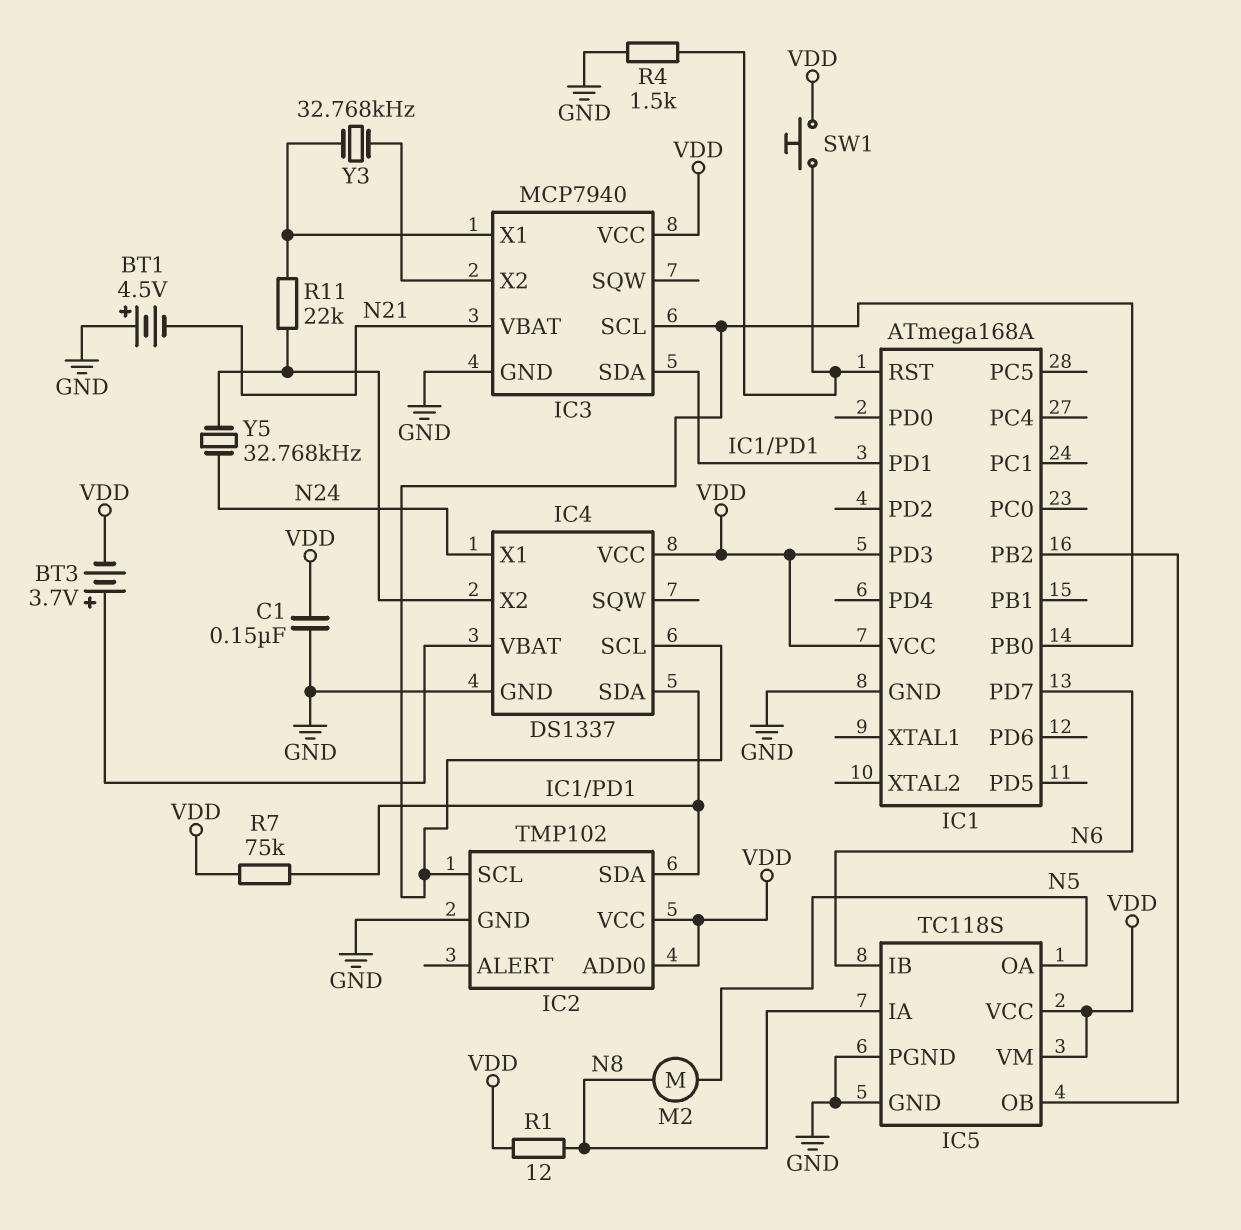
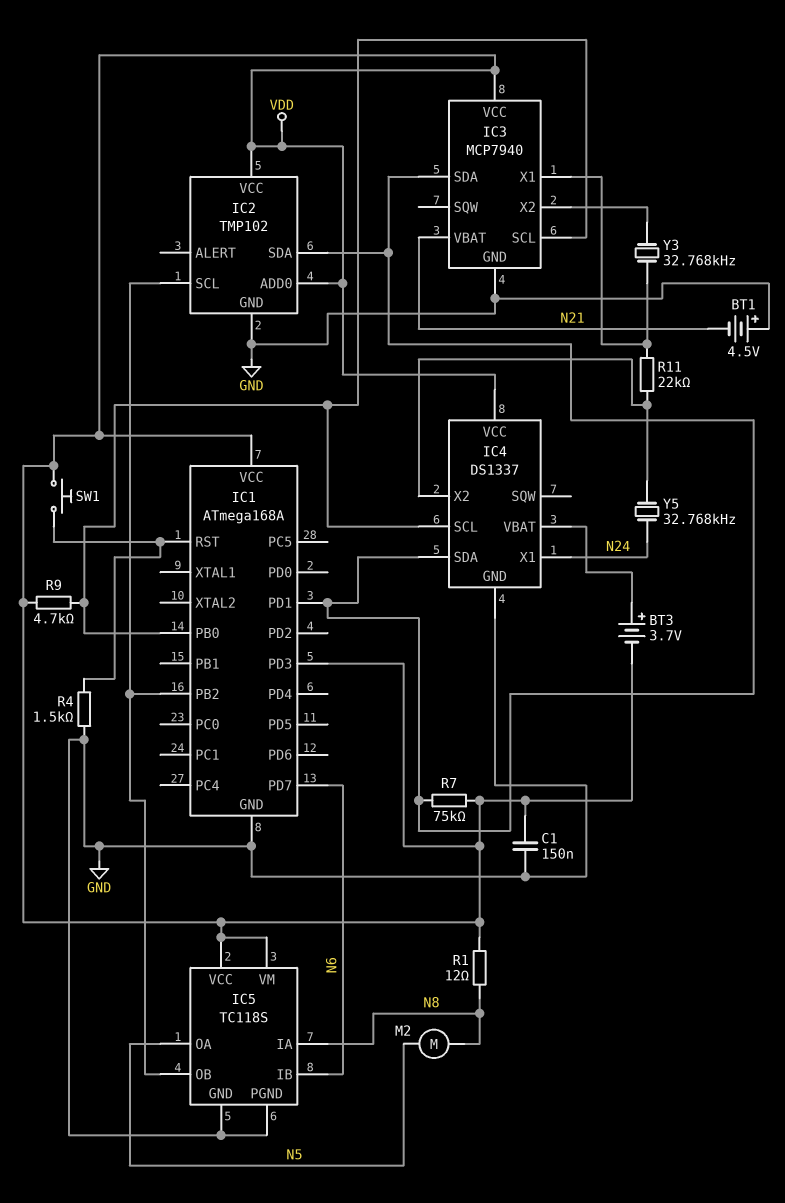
IC2 pin SCL: IC1/PB0 -> IC1/PB2
R9: none -> 4.7k (IC1/PB0, VDD)

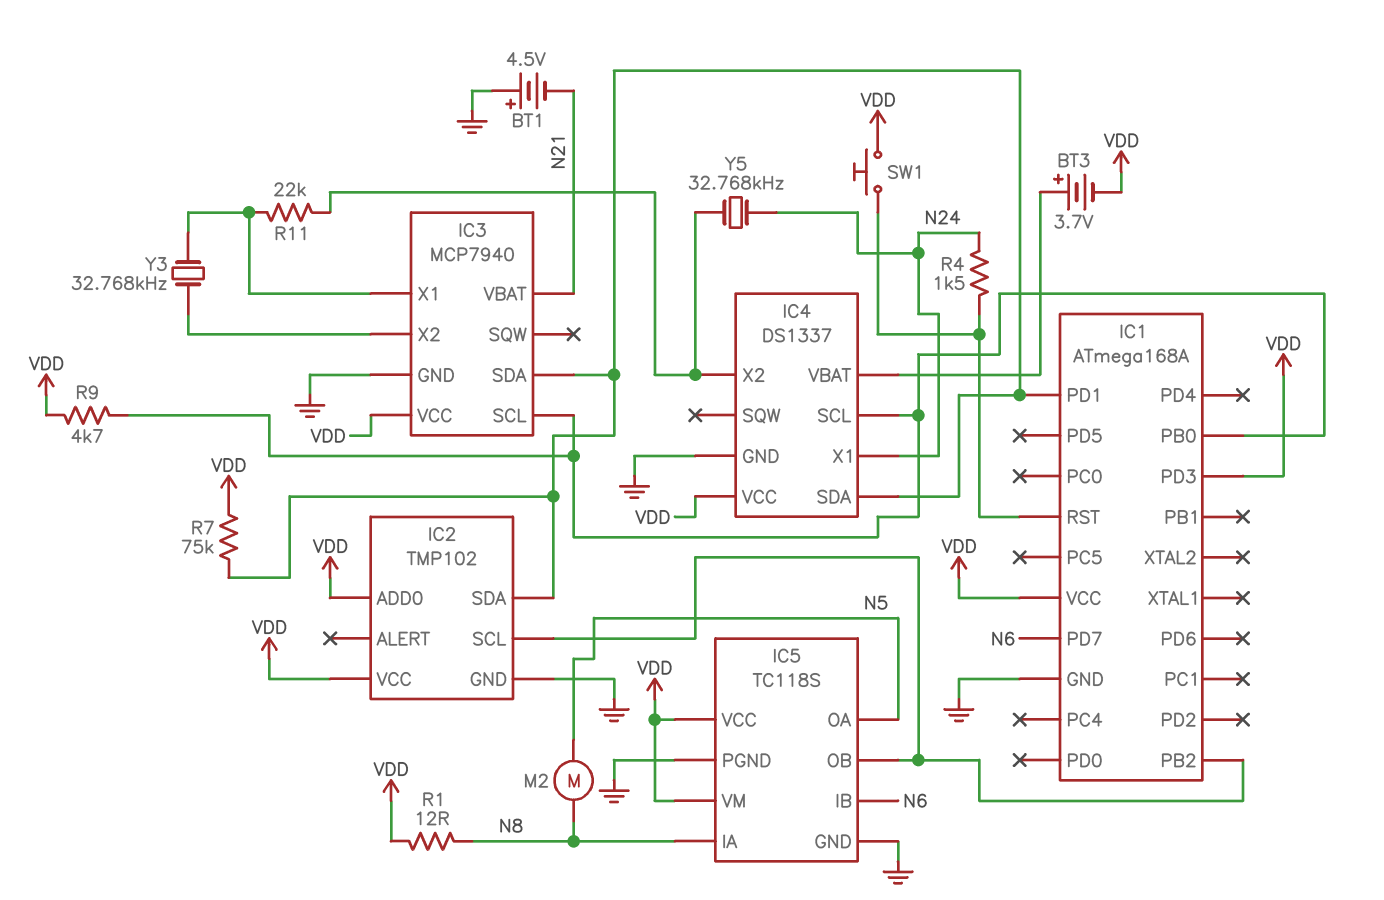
C1: 150nF (GND, VDD) -> none
R4: 1.5k (GND, IC1/RST) -> 1.5k (IC1/RST, N24)

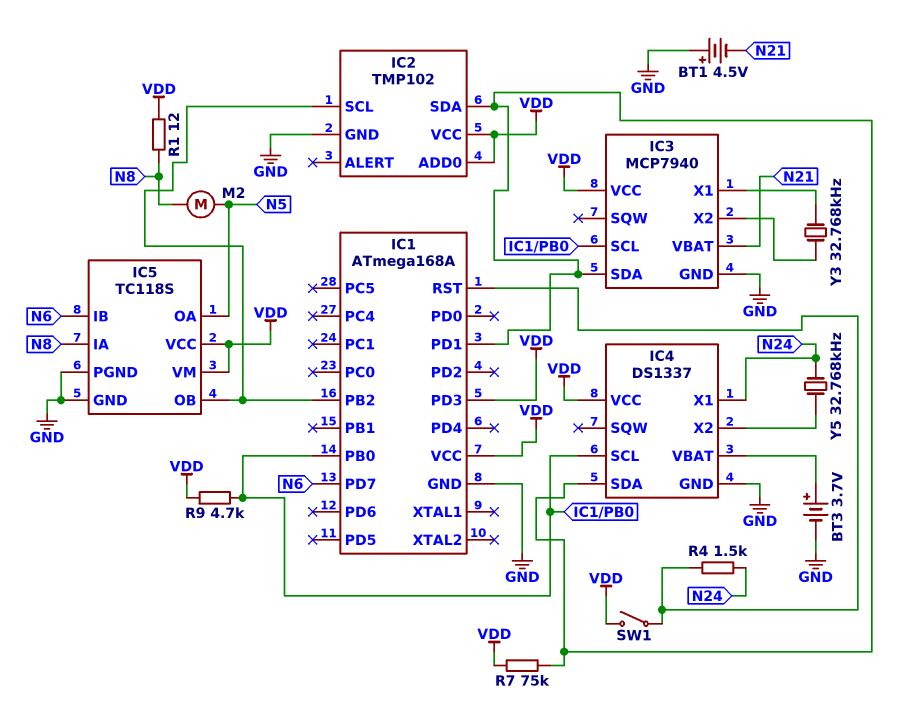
BT3: 3.7V (plus IC4/VBAT, minus VDD) -> 3.7V (plus IC4/VBAT, minus GND)
R11: 22k (IC3/X1, IC4/X2) -> none
SW1: button (IC1/RST, VDD) -> switch (IC1/RST, VDD)

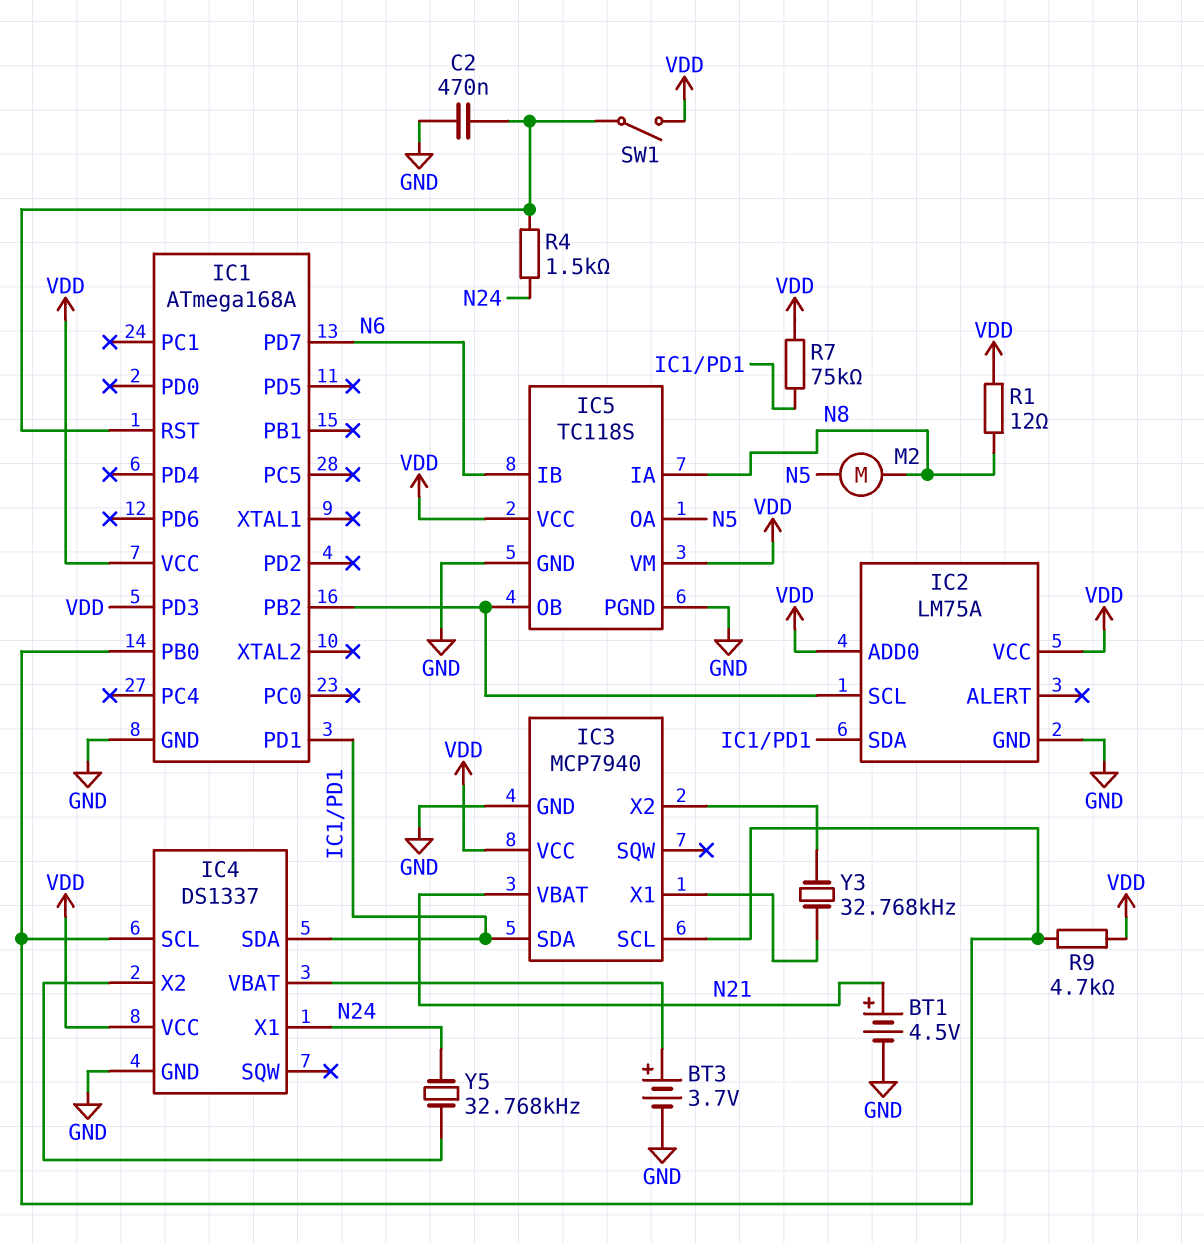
BT1: 4.5V (plus GND, minus N21) -> 4.5V (plus N21, minus GND)
C2: none -> 470nF (GND, IC1/RST)
IC2: TMP102 -> LM75A

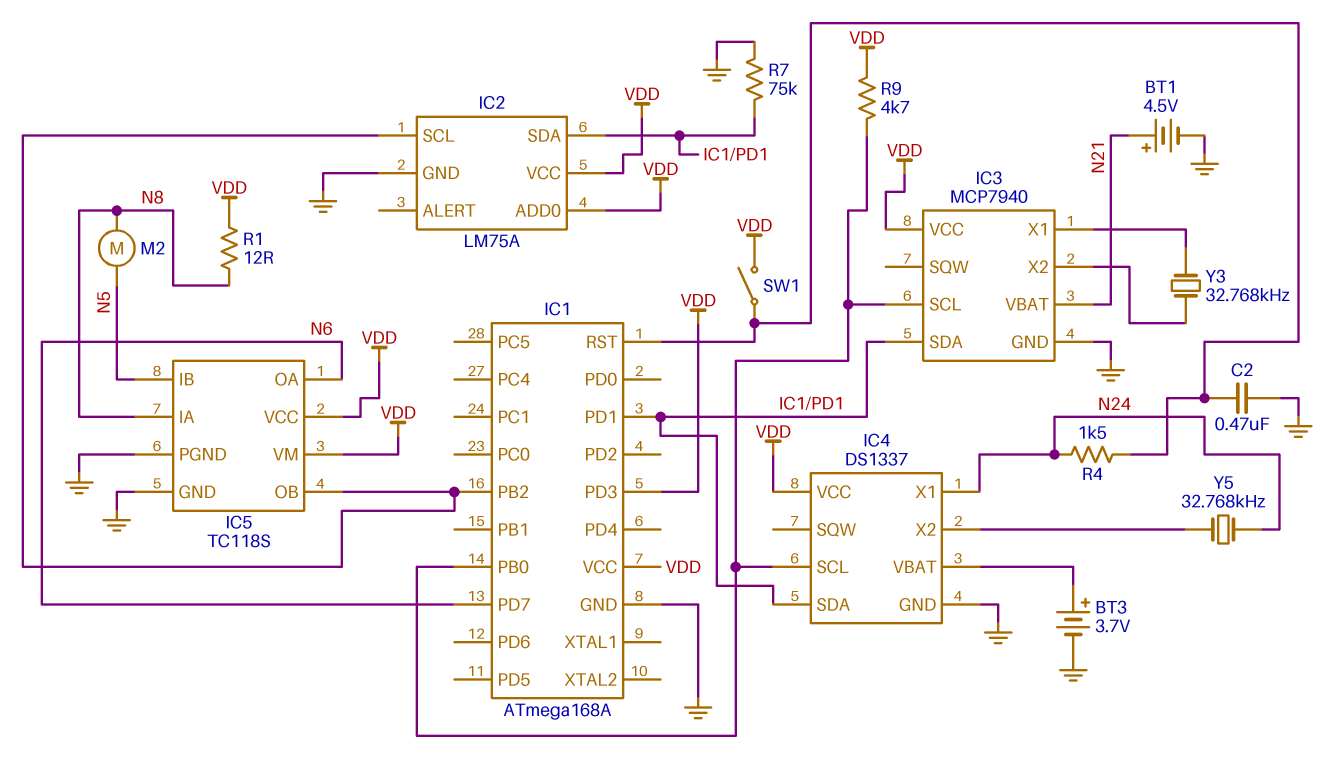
IC5 pin IB: N6 -> N5
IC5 pin OA: N5 -> N6
R7: 75k (IC1/PD1, VDD) -> 75k (GND, IC1/PD1)

